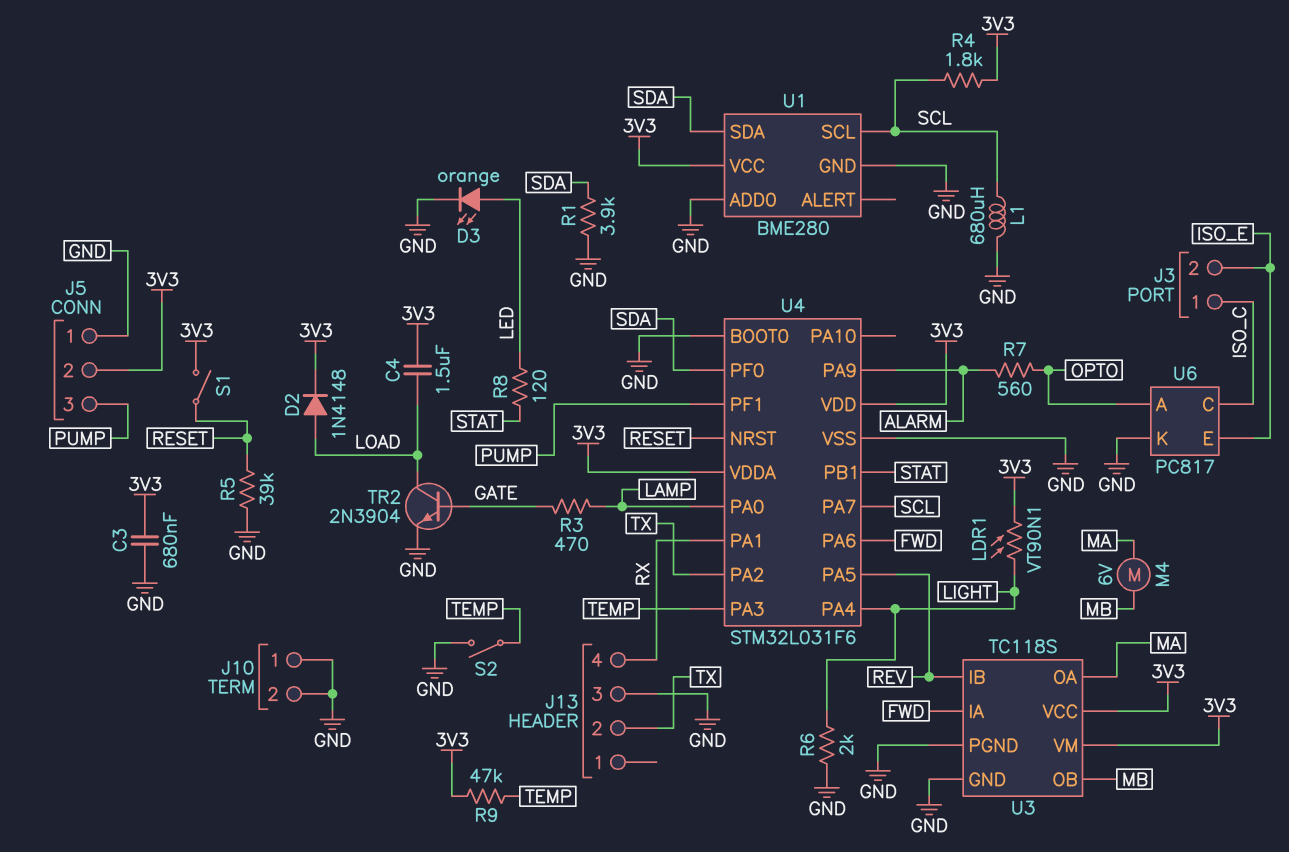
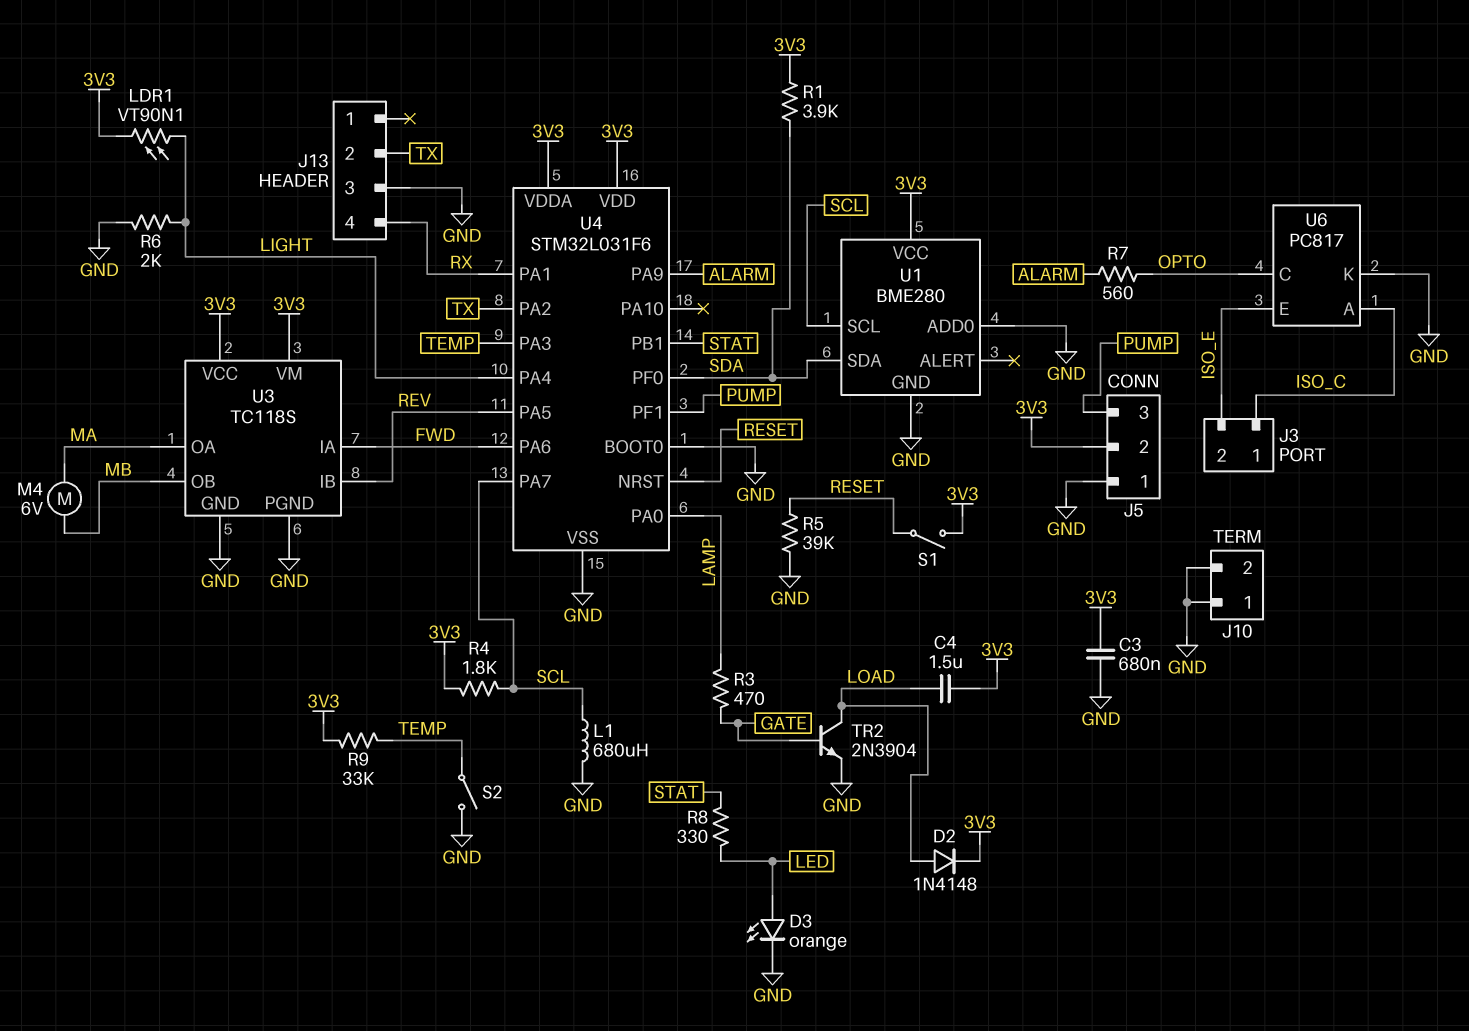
R1: 3.9k (GND, SDA) -> 3.9k (3V3, SDA)
R8: 120 (LED, STAT) -> 330 (LED, STAT)
R9: 47k (3V3, TEMP) -> 33k (3V3, TEMP)
U6 pin A: OPTO -> ISO_C
U6 pin C: ISO_C -> OPTO

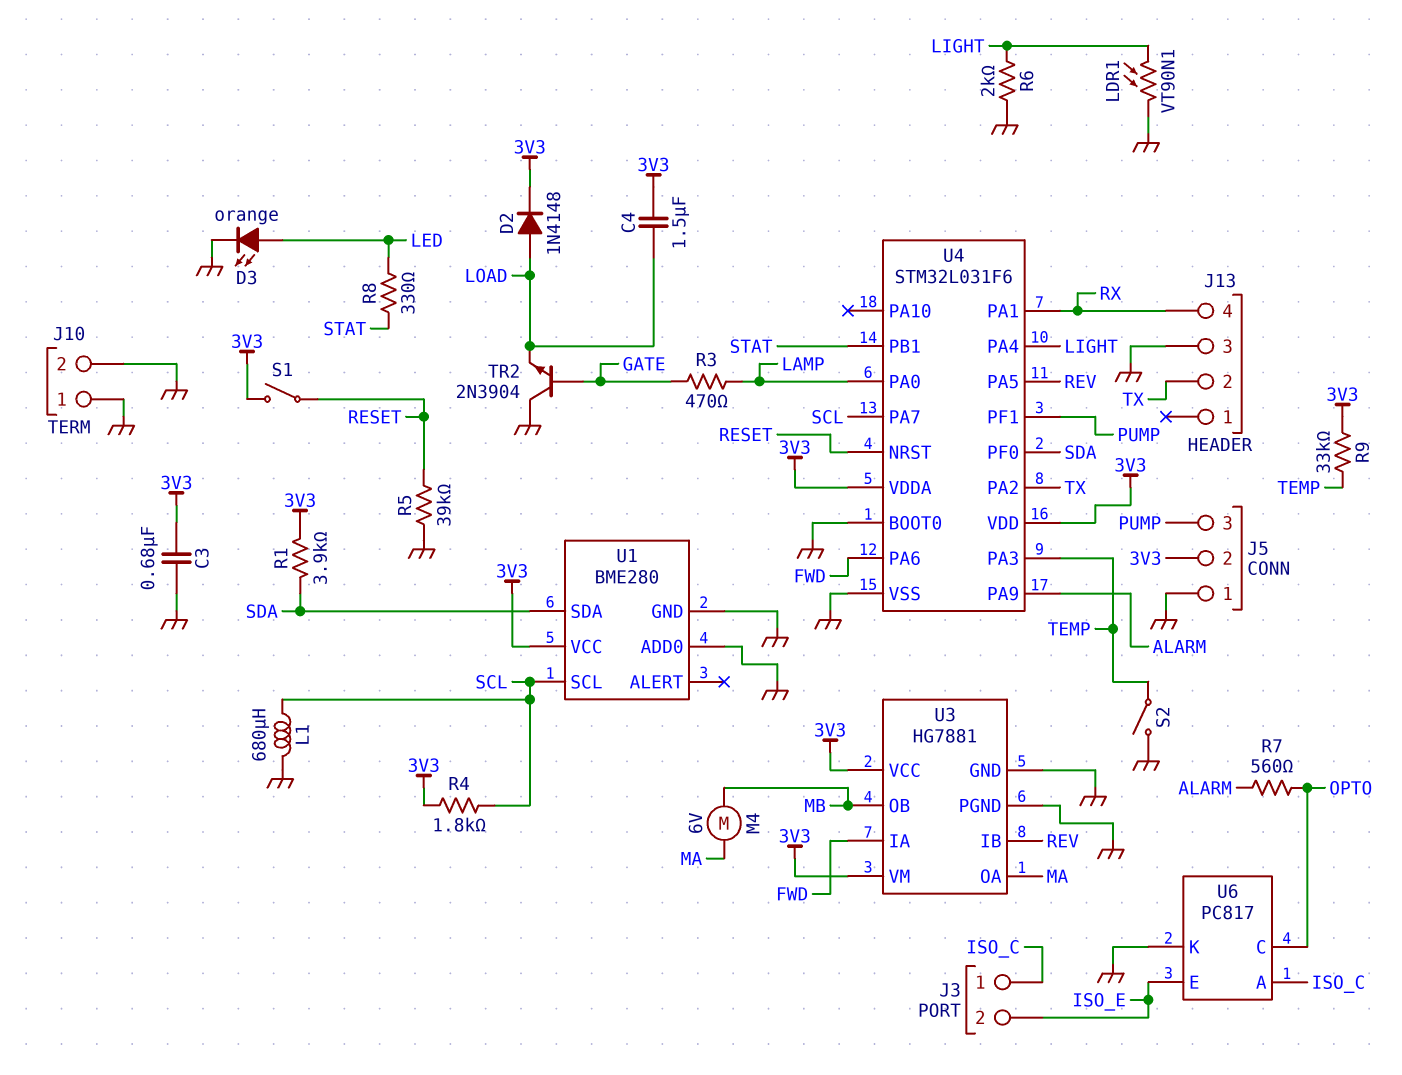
LDR1: VT90N1 (3V3, LIGHT) -> VT90N1 (GND, LIGHT)
TR2: NPN 2N3904 (B GATE, C LOAD, E GND) -> NPN 2N3904 (B GATE, C GND, E LOAD)
U3: TC118S -> HG7881

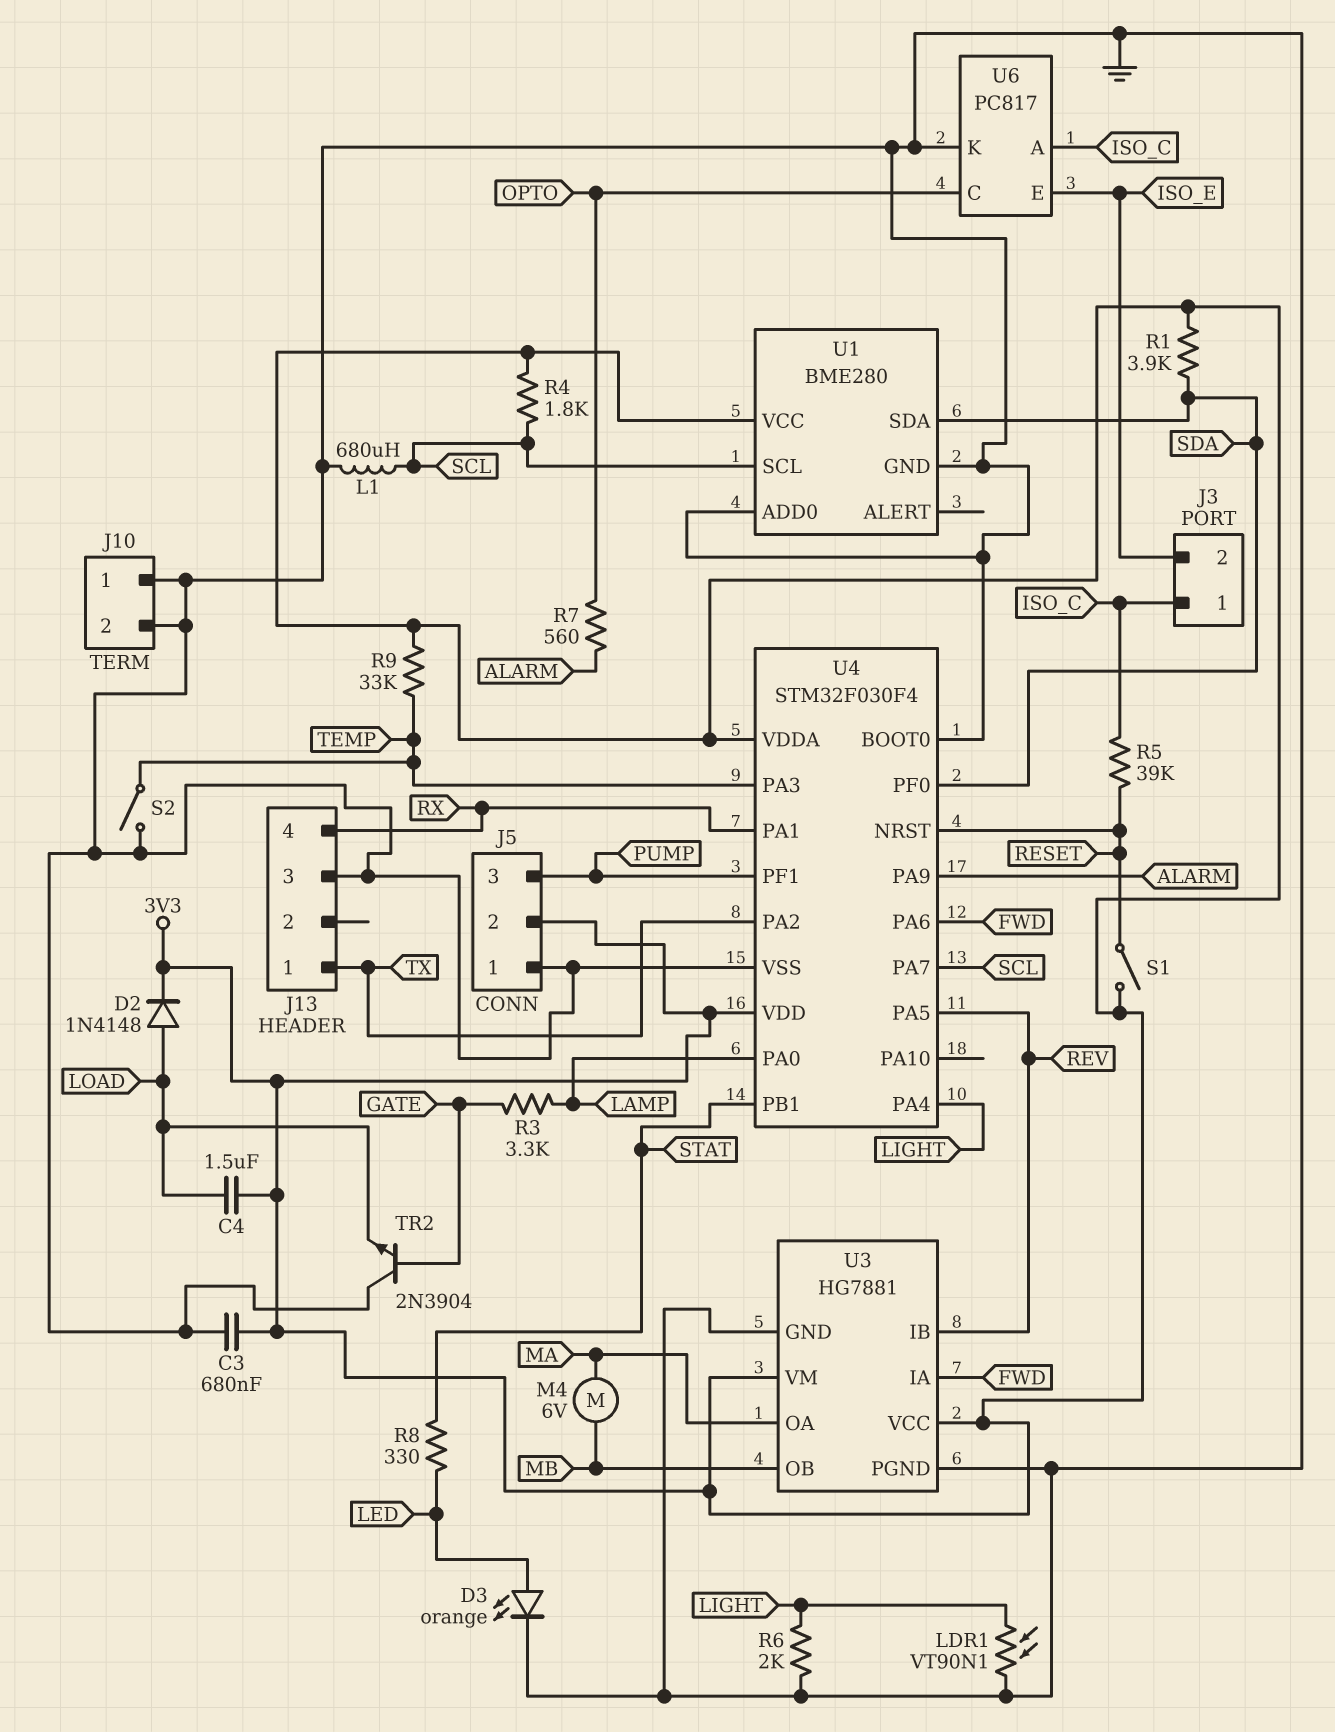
J13 pin 1: none -> TX
J13 pin 2: TX -> none
R3: 470 (GATE, LAMP) -> 3.3k (GATE, LAMP)
R5: 39k (GND, RESET) -> 39k (ISO_C, RESET)
U4: STM32L031F6 -> STM32F030F4

